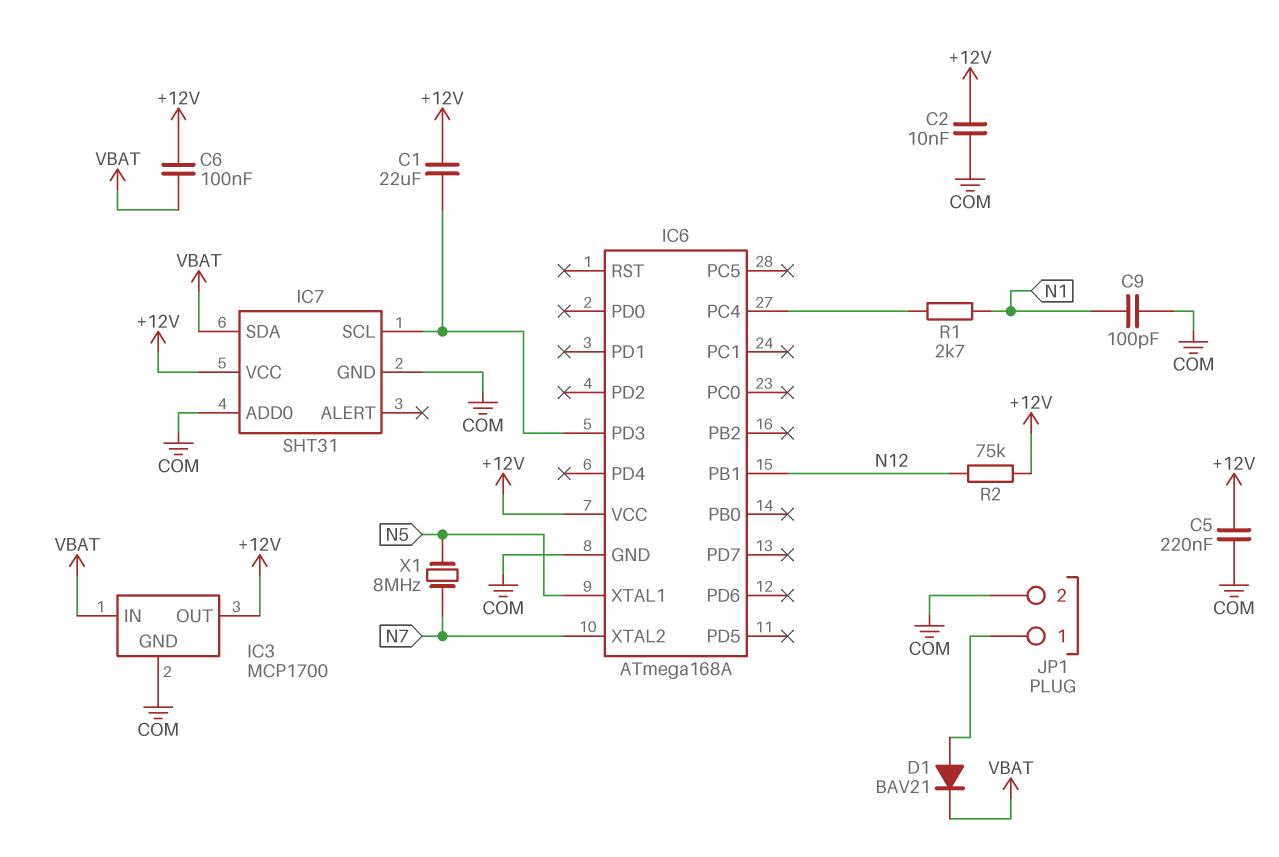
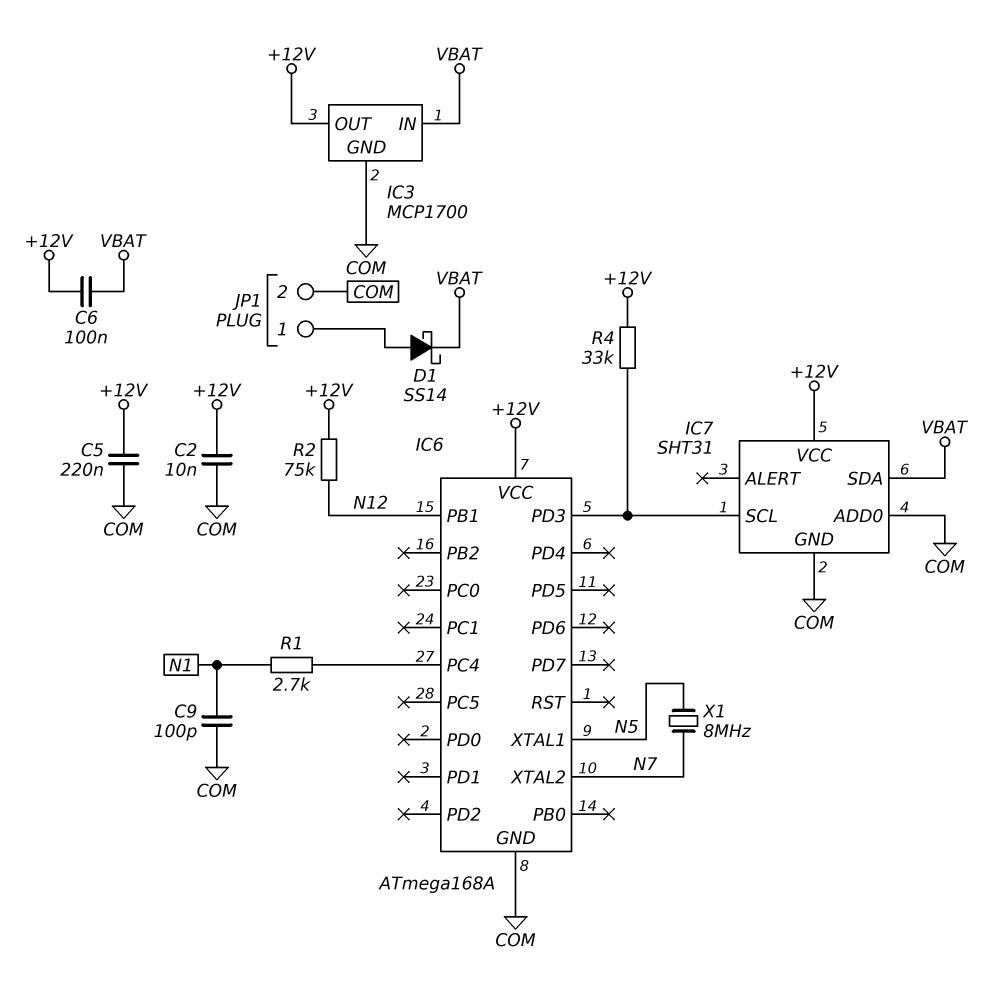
C1: 22uF (+12V, IC6/PD3) -> none
D1: diode BAV21 (A JP1/1, K VBAT) -> schottky SS14 (A JP1/1, K VBAT)
R4: none -> 33k (+12V, IC6/PD3)

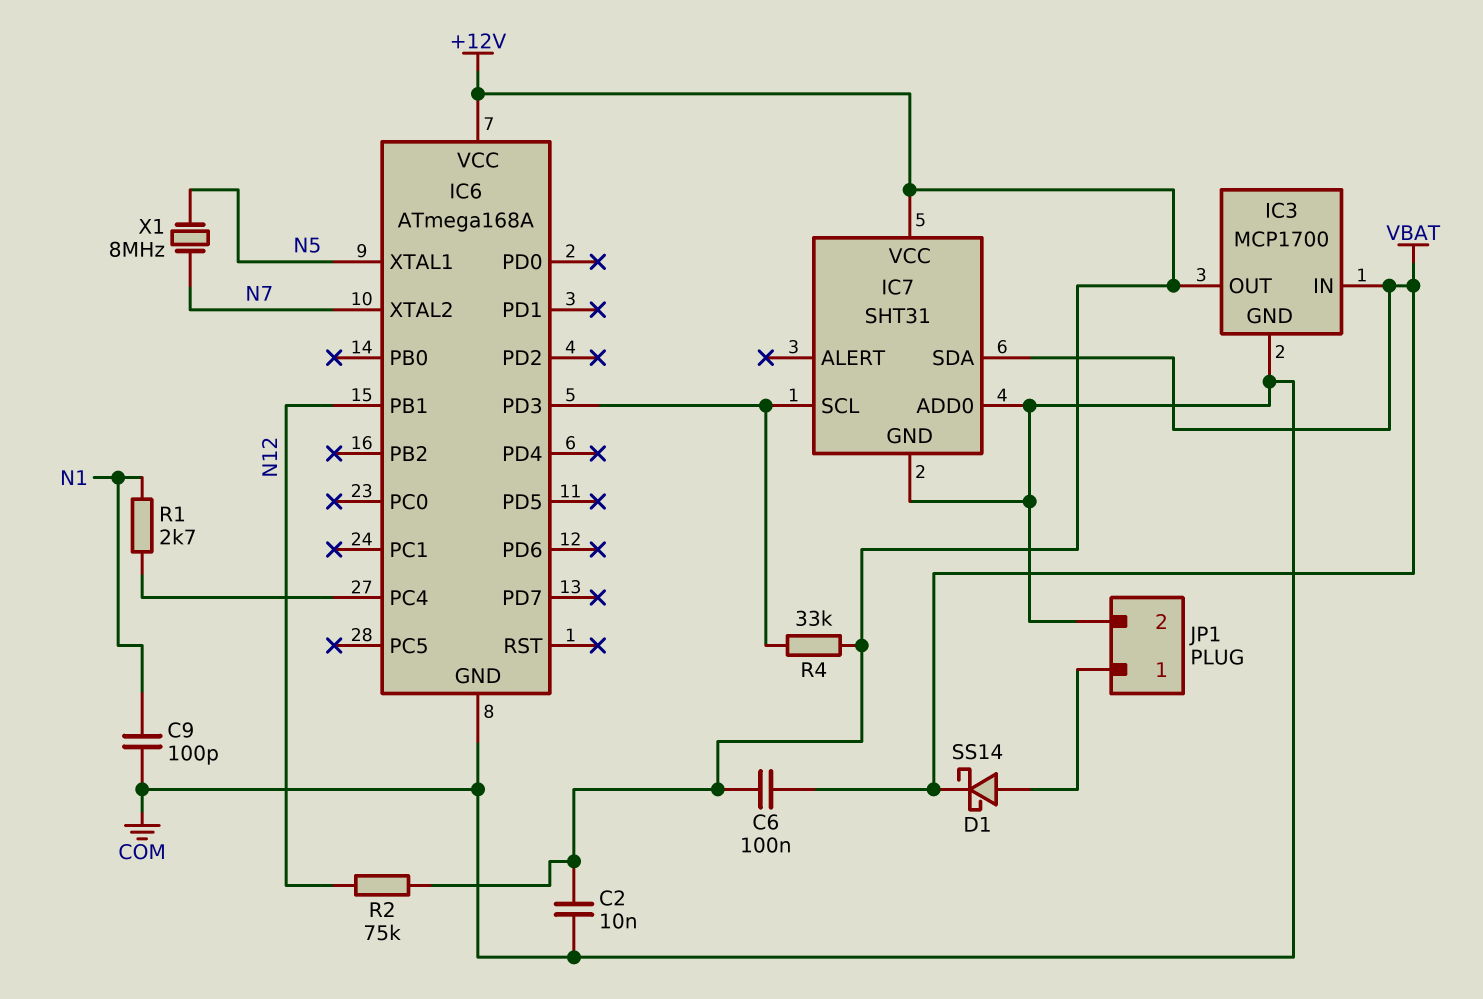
C5: 220nF (+12V, COM) -> none

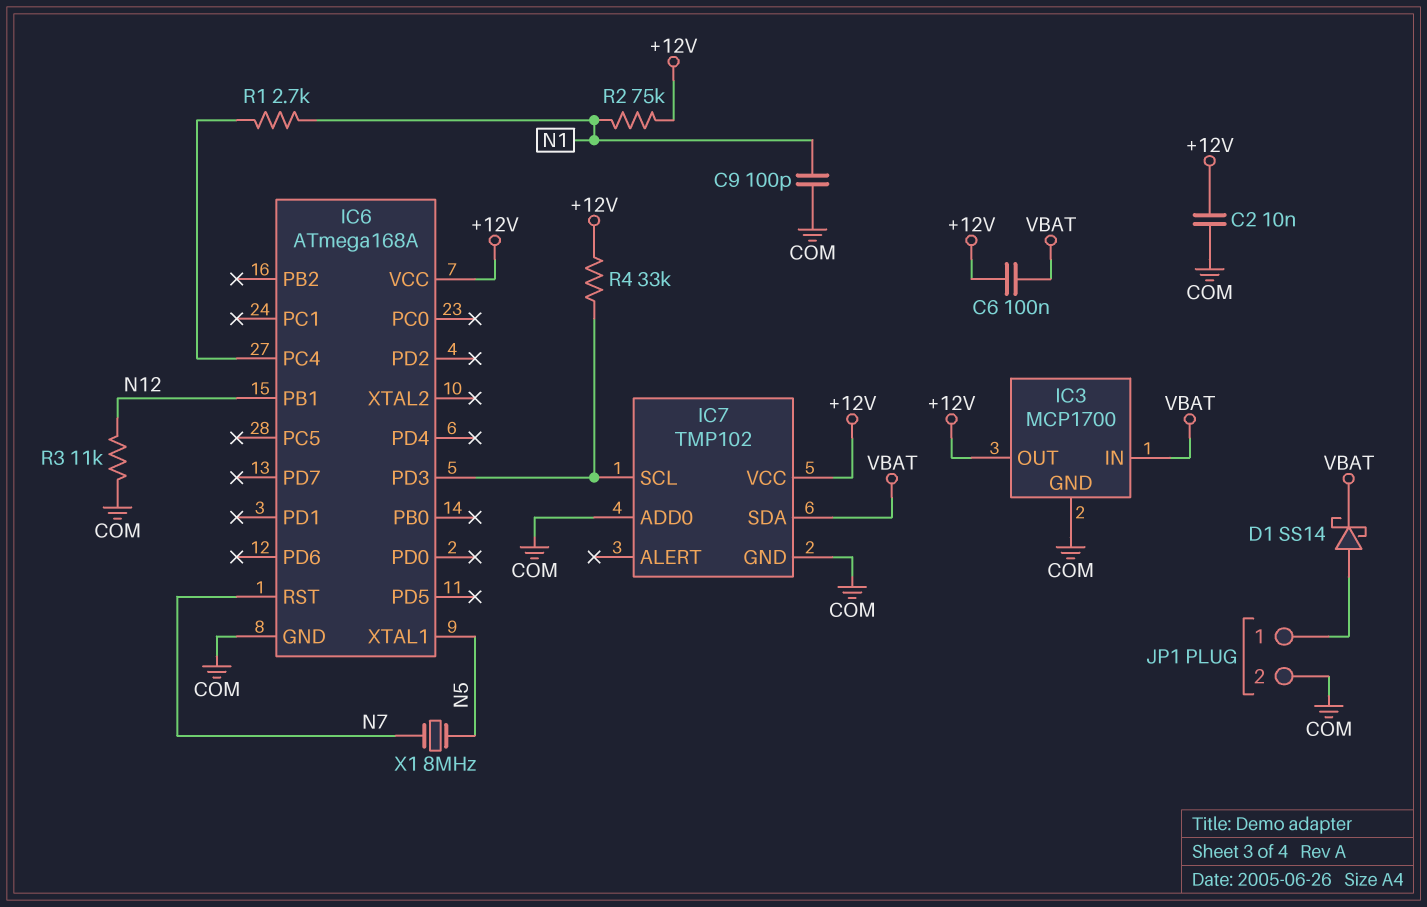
IC6 pin RST: none -> N7
IC6 pin XTAL2: N7 -> none
IC7: SHT31 -> TMP102
R2: 75k (+12V, N12) -> 75k (+12V, N1)
R3: none -> 11k (COM, N12)

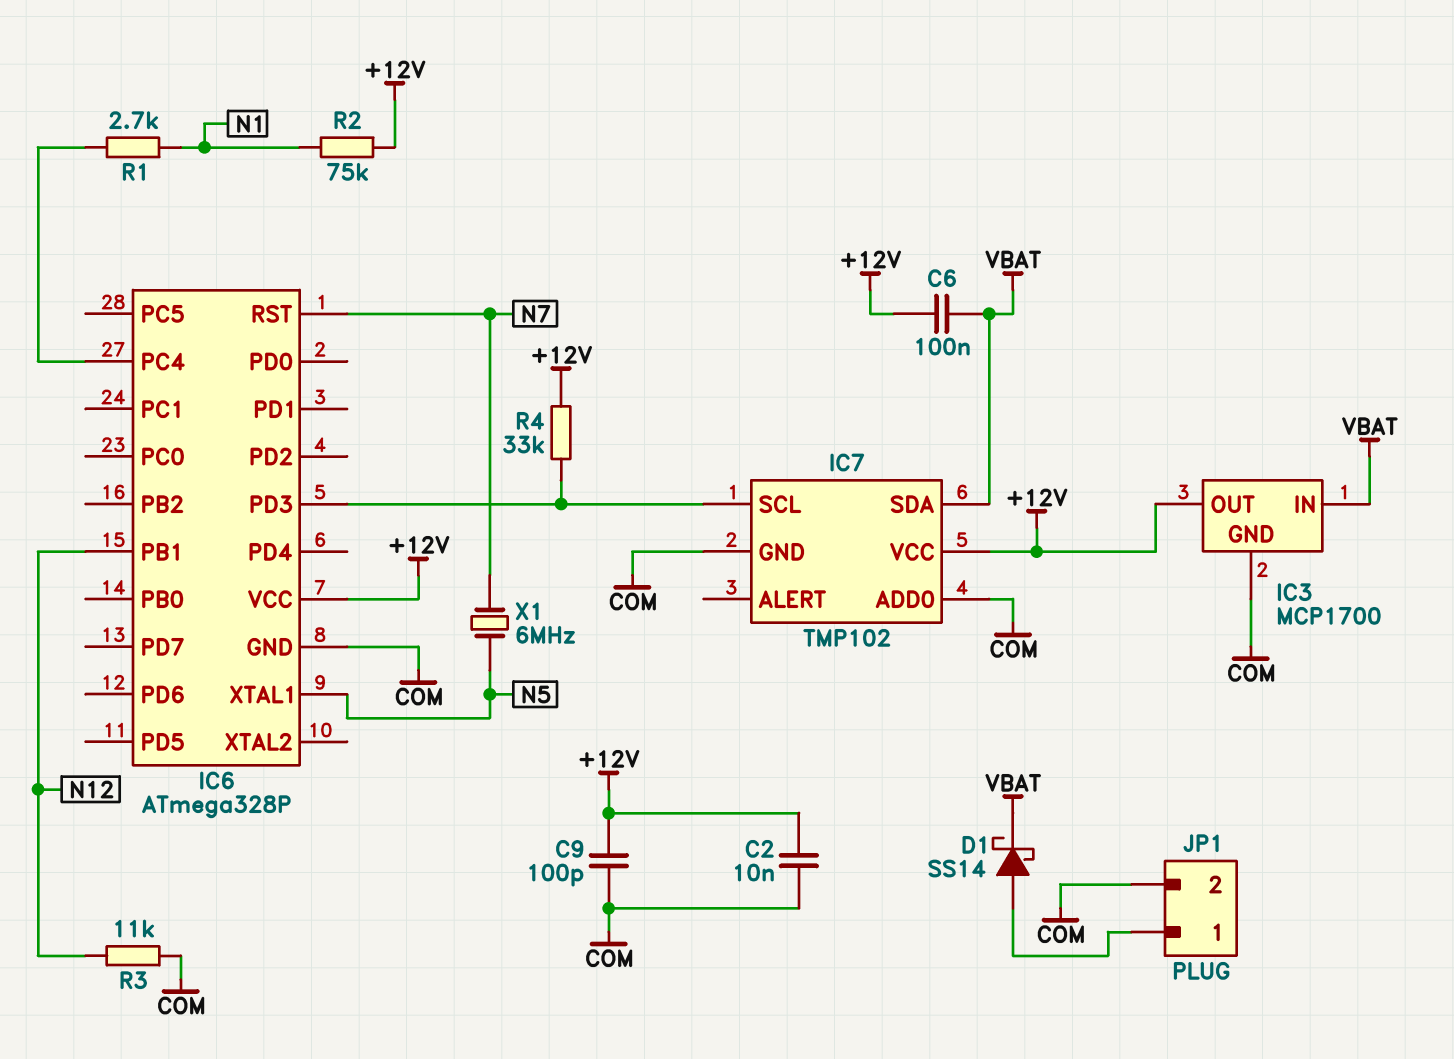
C9: 100pF (COM, N1) -> 100pF (+12V, COM)
IC6: ATmega168A -> ATmega328P
X1: 8MHz (N5, N7) -> 6MHz (N5, N7)

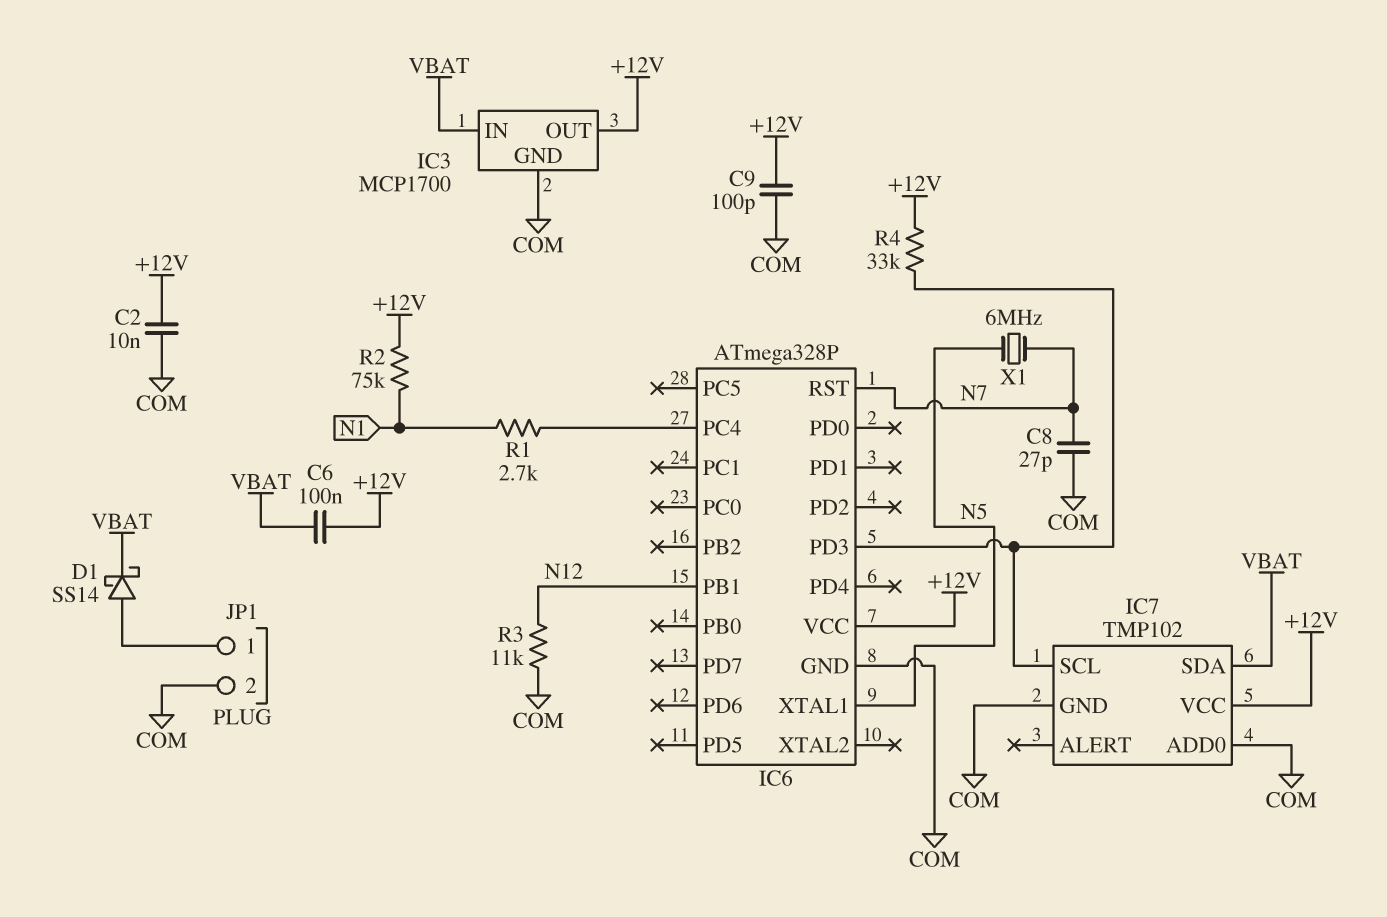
C8: none -> 27pF (COM, N7)

